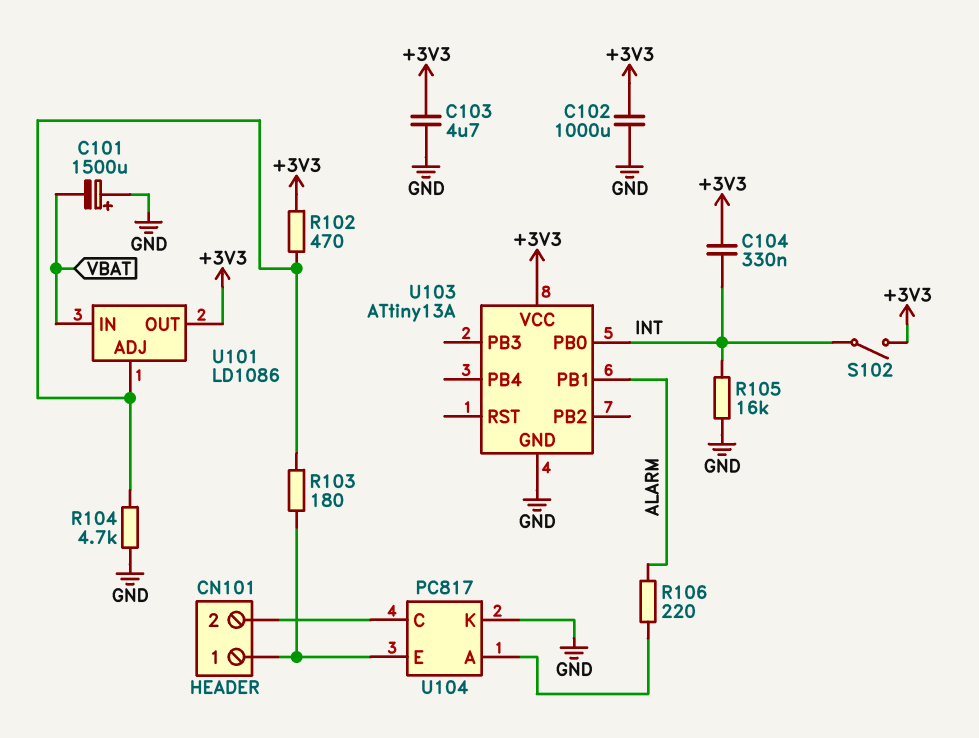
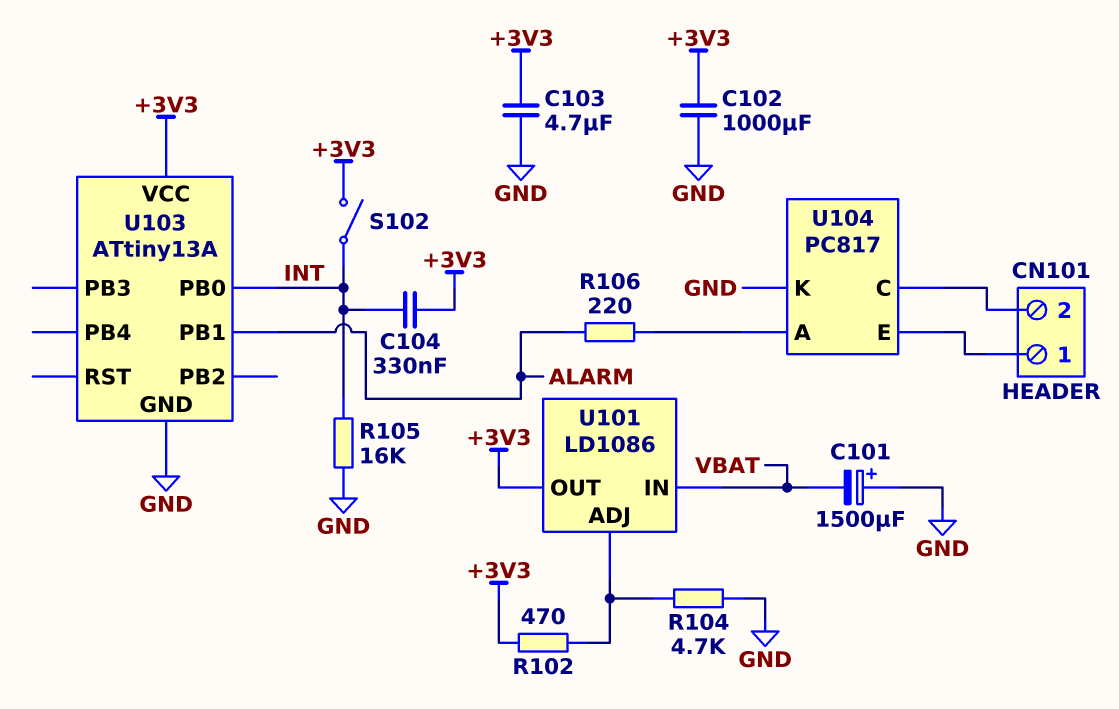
R103: 180 (CN101/1, U101/ADJ) -> none

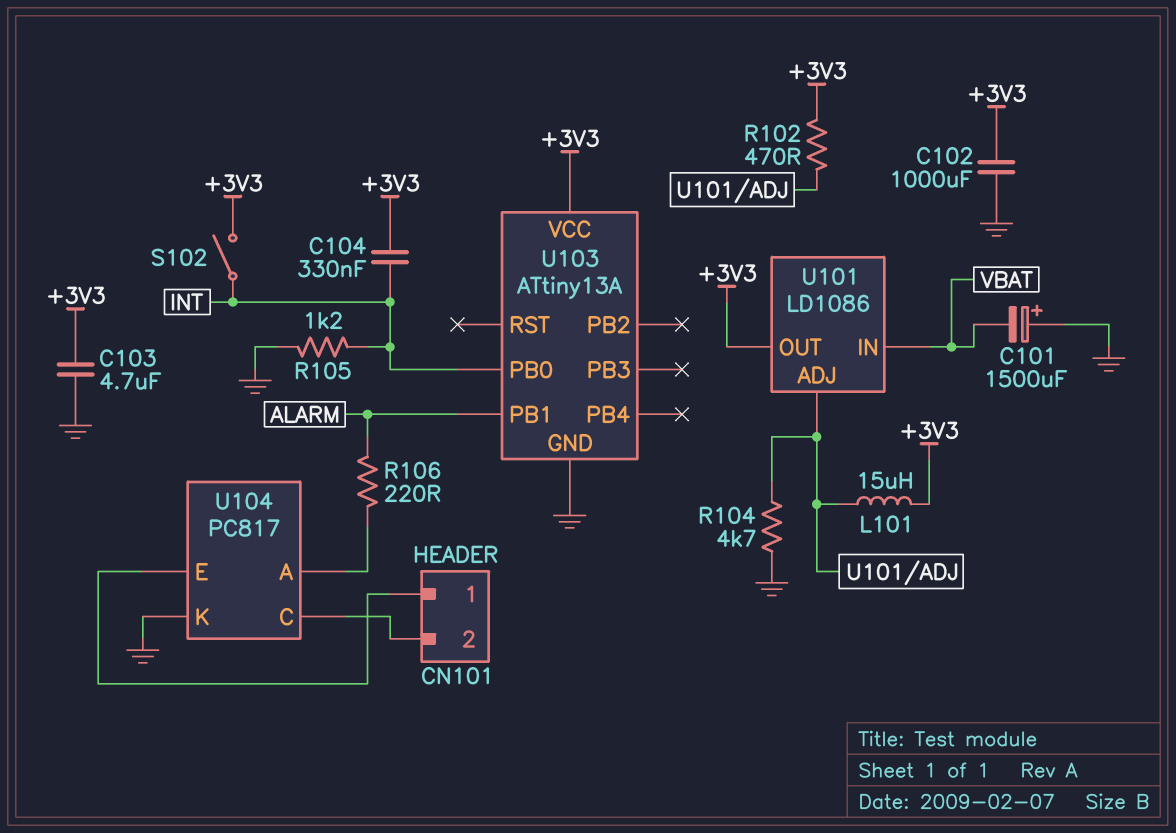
L101: none -> 15uH (+3V3, U101/ADJ)
R105: 16k (GND, INT) -> 1.2k (GND, INT)

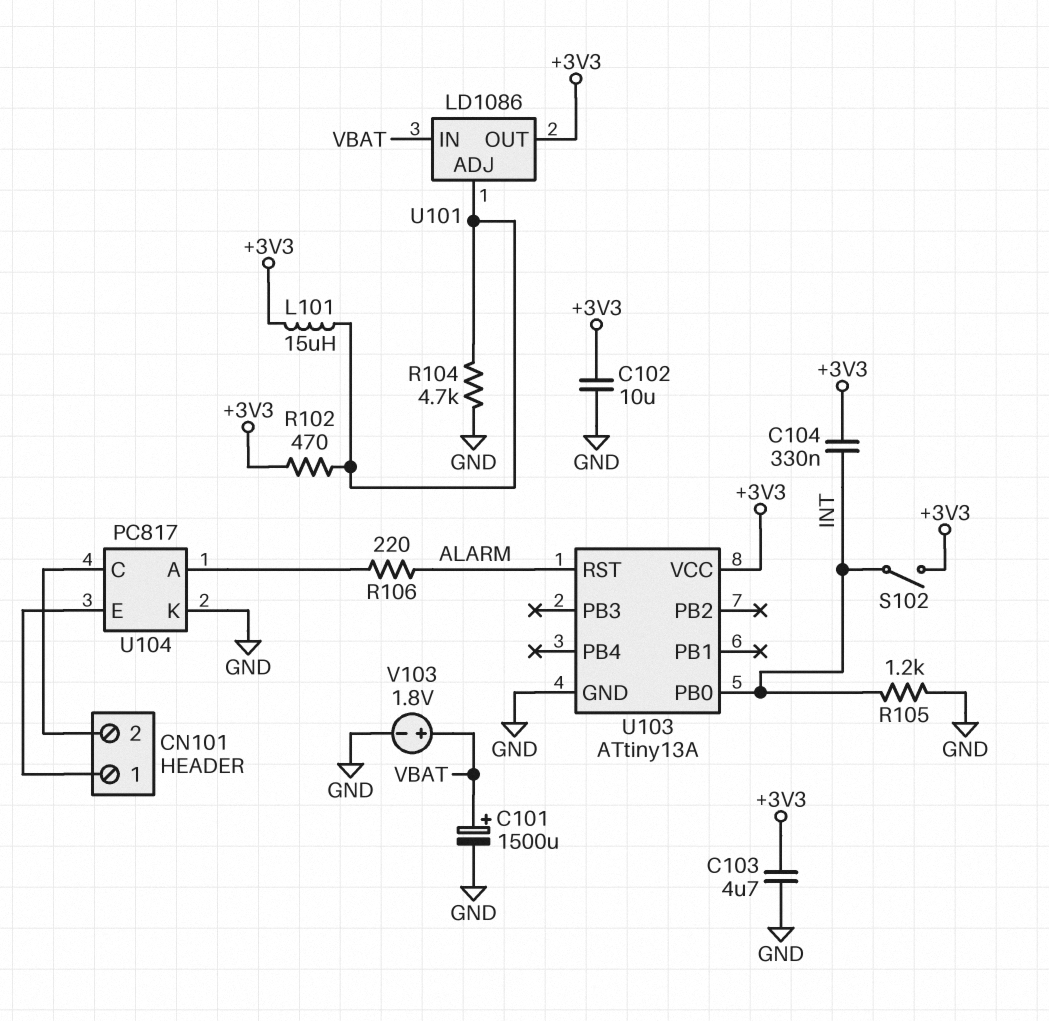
C101: 1500uF (plus GND, minus VBAT) -> 1500uF (plus VBAT, minus GND)
C102: 1000uF (+3V3, GND) -> 10uF (+3V3, GND)
U103 pin PB1: ALARM -> none
U103 pin RST: none -> ALARM
V103: none -> 1.8V (plus VBAT, minus GND)

